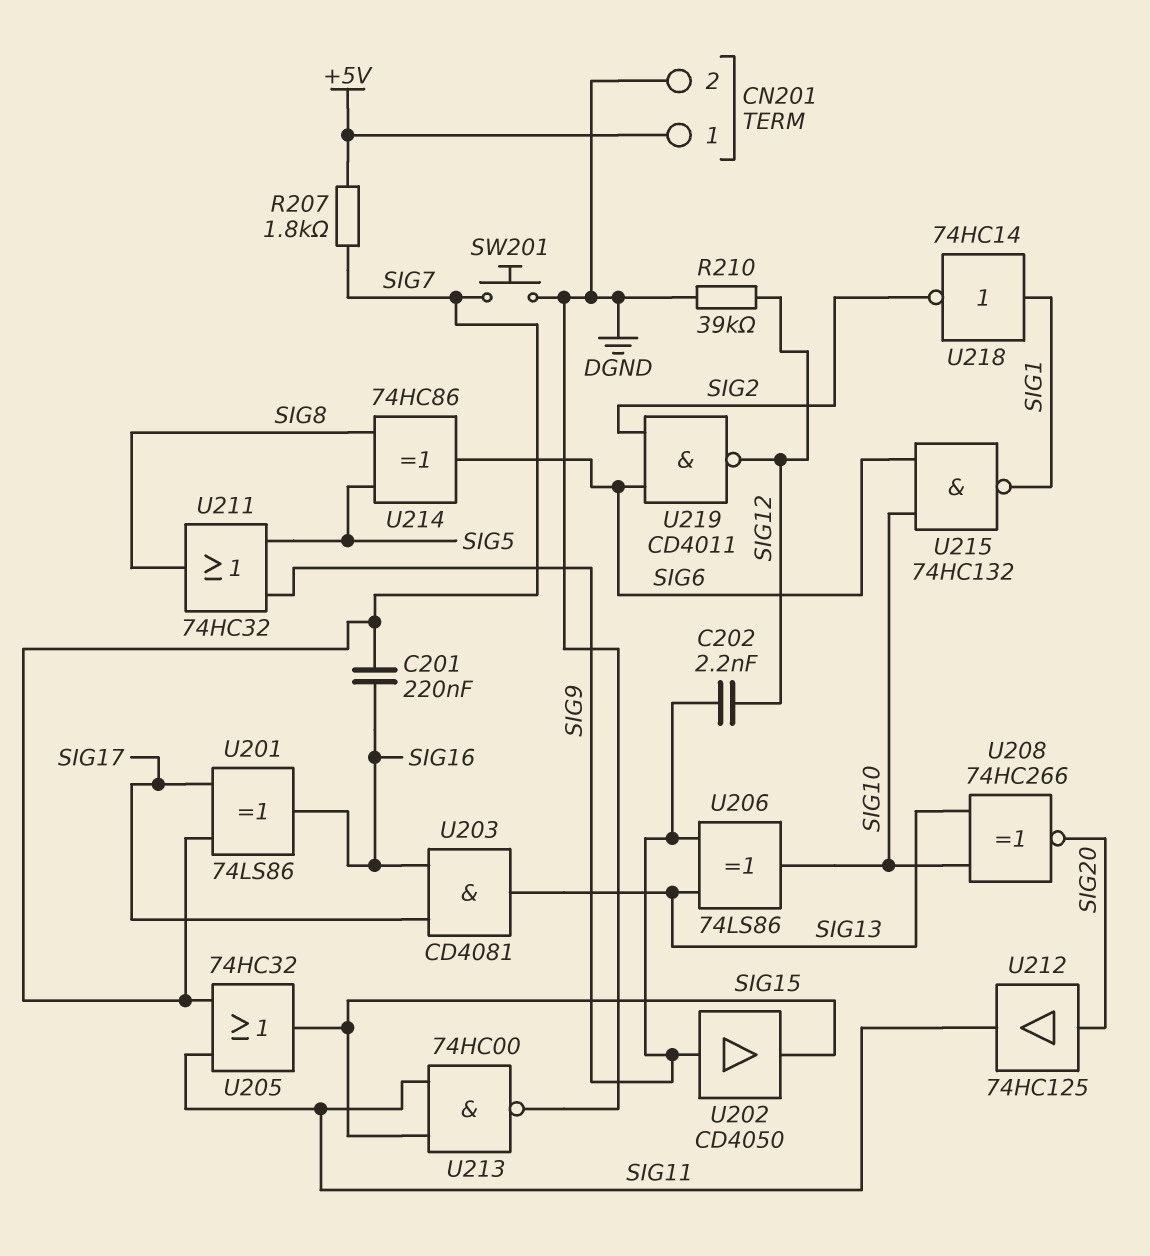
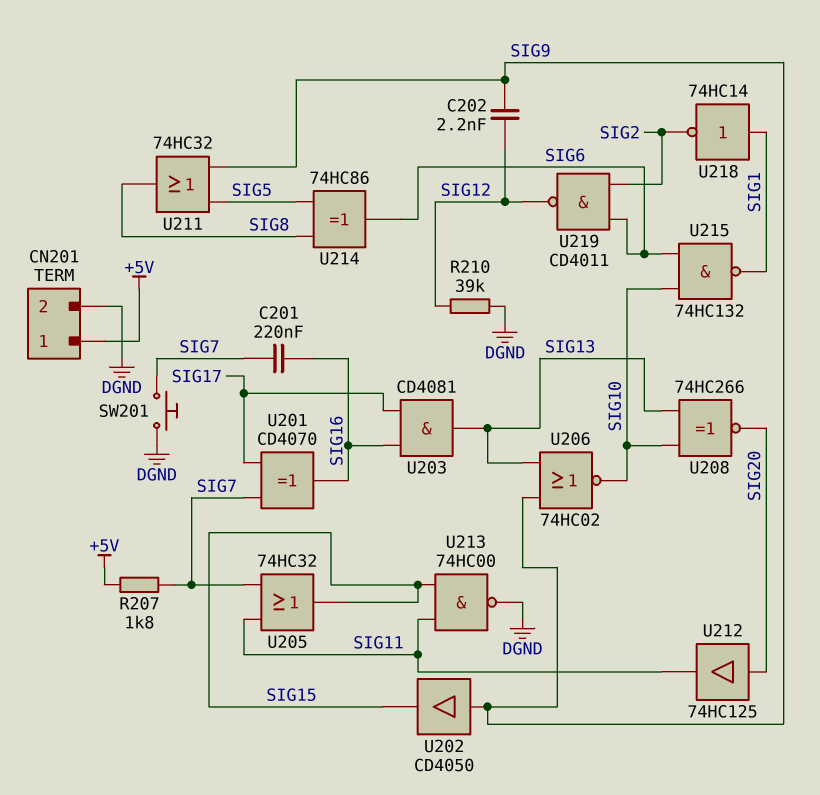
U201: XOR 74LS86 (in SIG7, in SIG17, out SIG16) -> XOR CD4070 (in SIG7, in SIG17, out SIG16)
U206: XOR 74LS86 (in SIG9, in SIG13, out SIG10) -> NOR 74HC02 (in SIG9, in SIG13, out SIG10)

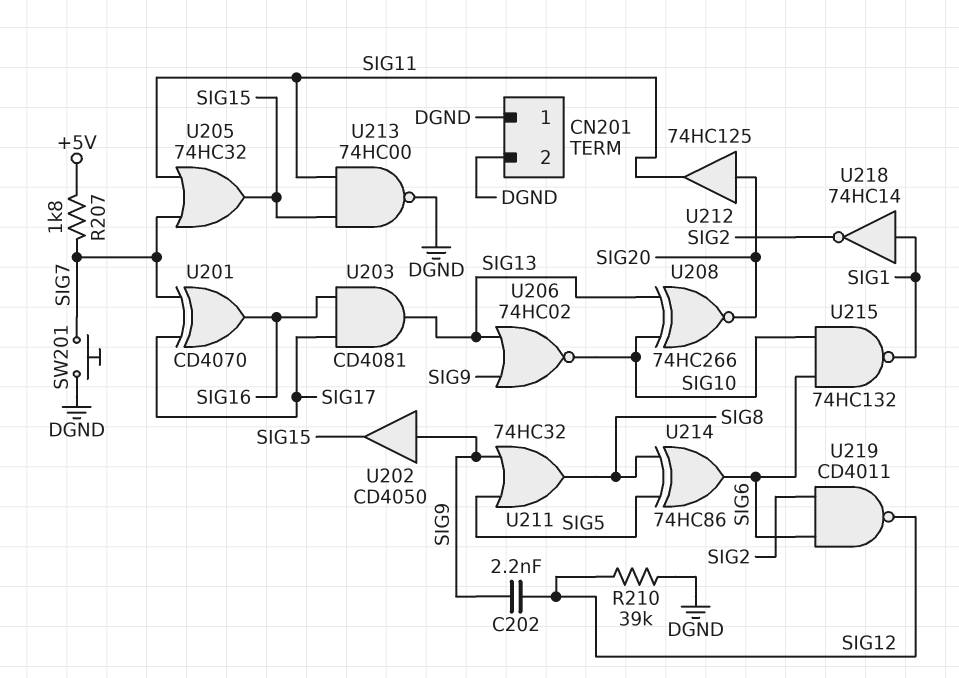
C201: 220nF (SIG7, SIG16) -> none
CN201 pin 1: +5V -> DGND

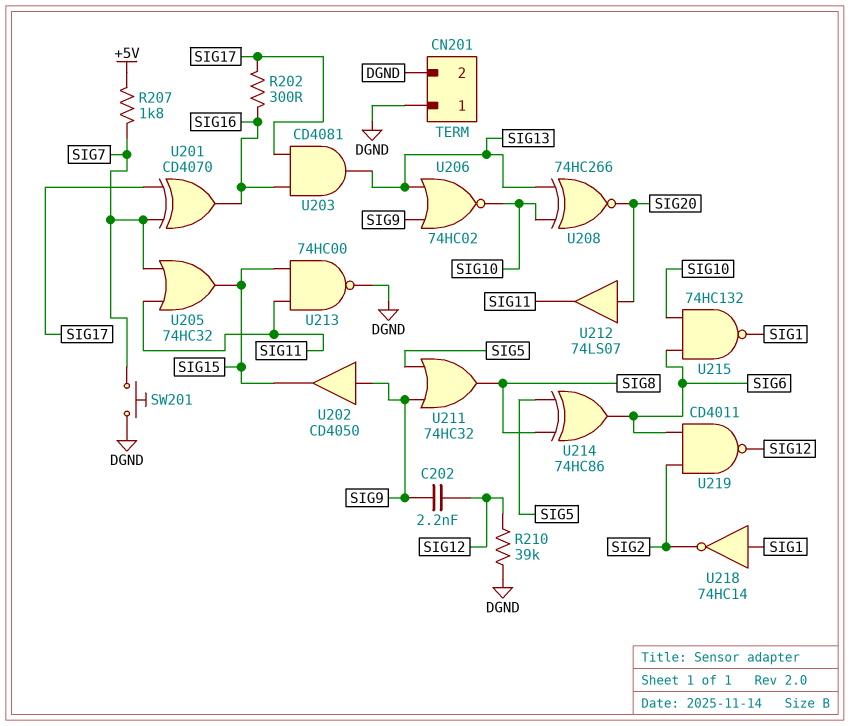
R202: none -> 300 (SIG16, SIG17)
U212: buffer 74HC125 (in SIG20, out SIG11) -> buffer 74LS07 (in SIG20, out SIG11)

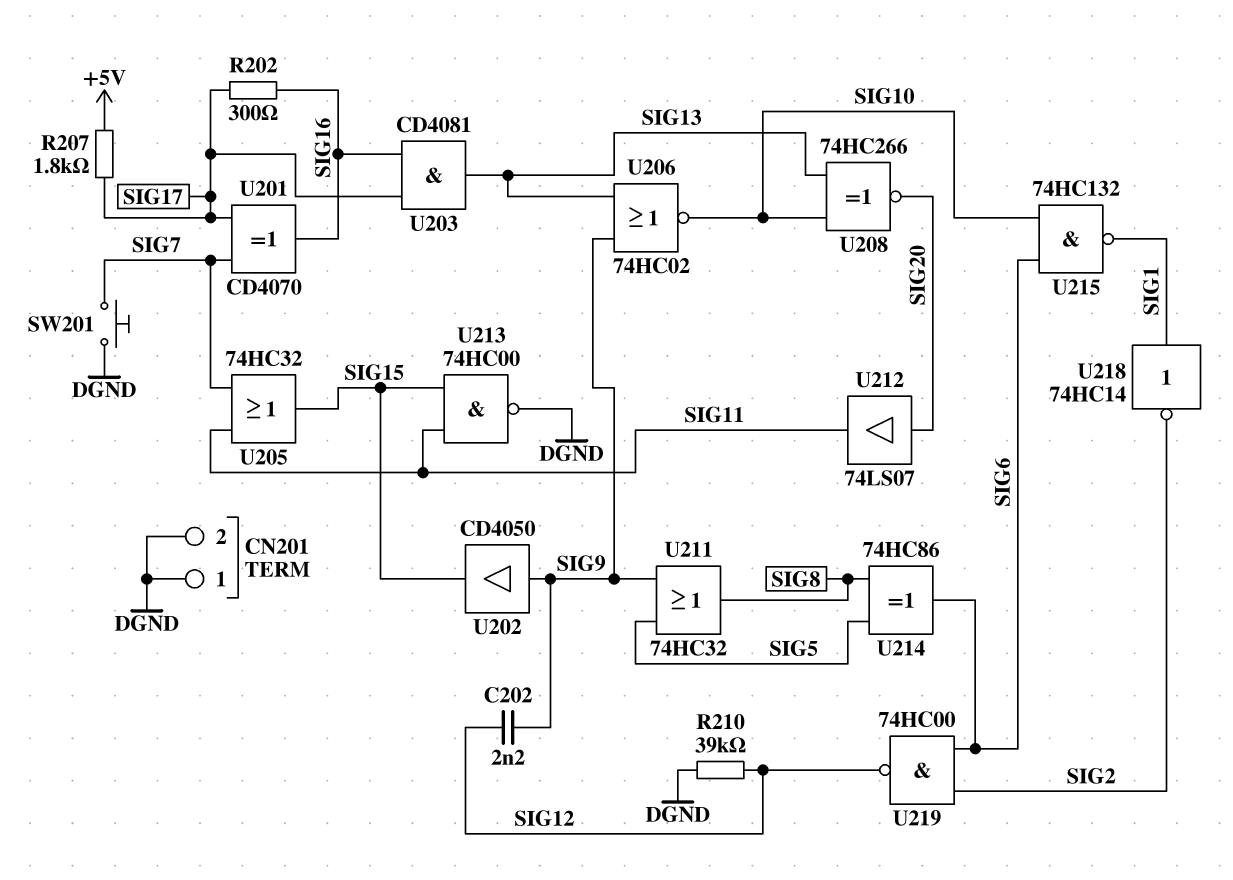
R207: 1.8k (+5V, SIG7) -> 1.8k (+5V, SIG17)
U219: NAND CD4011 (in SIG2, in SIG6, out SIG12) -> NAND 74HC00 (in SIG2, in SIG6, out SIG12)

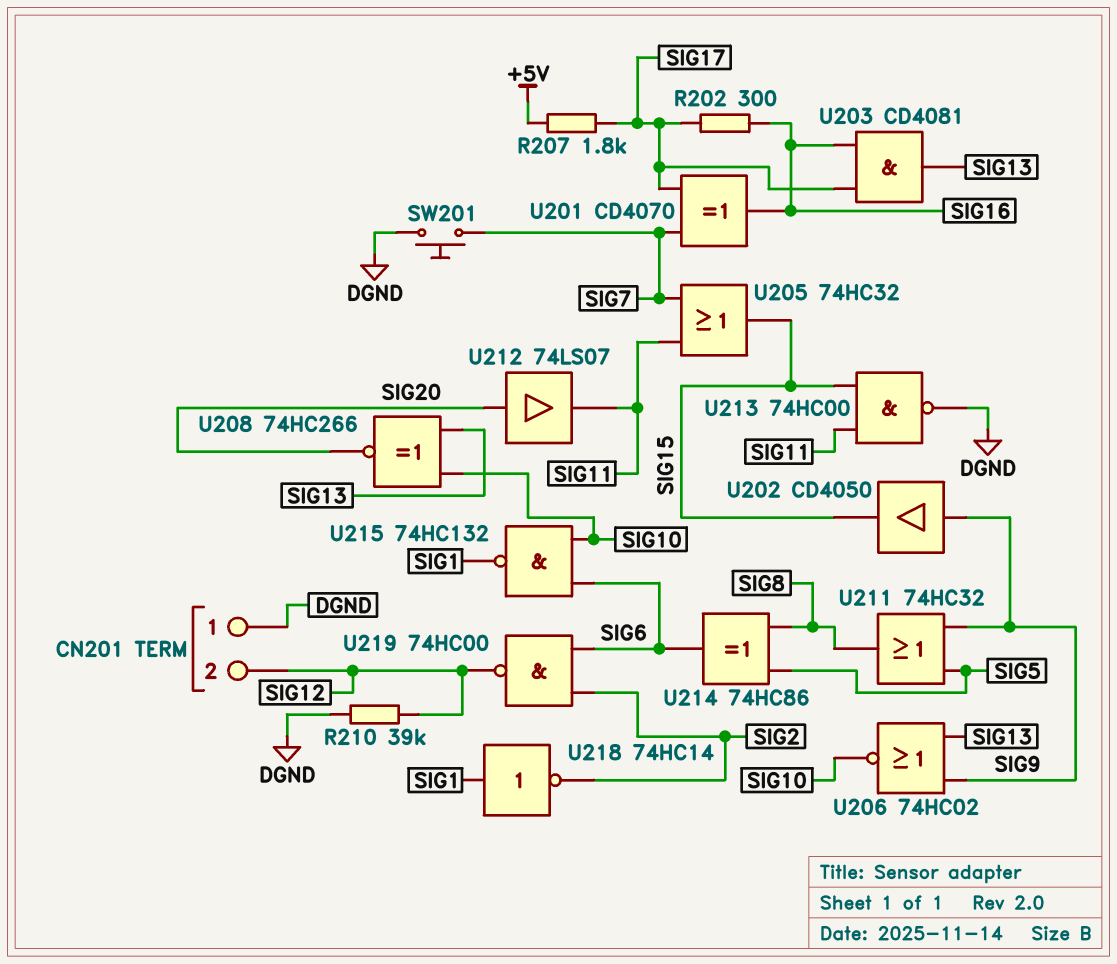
C202: 2.2nF (SIG9, SIG12) -> none
CN201 pin 2: DGND -> SIG12

